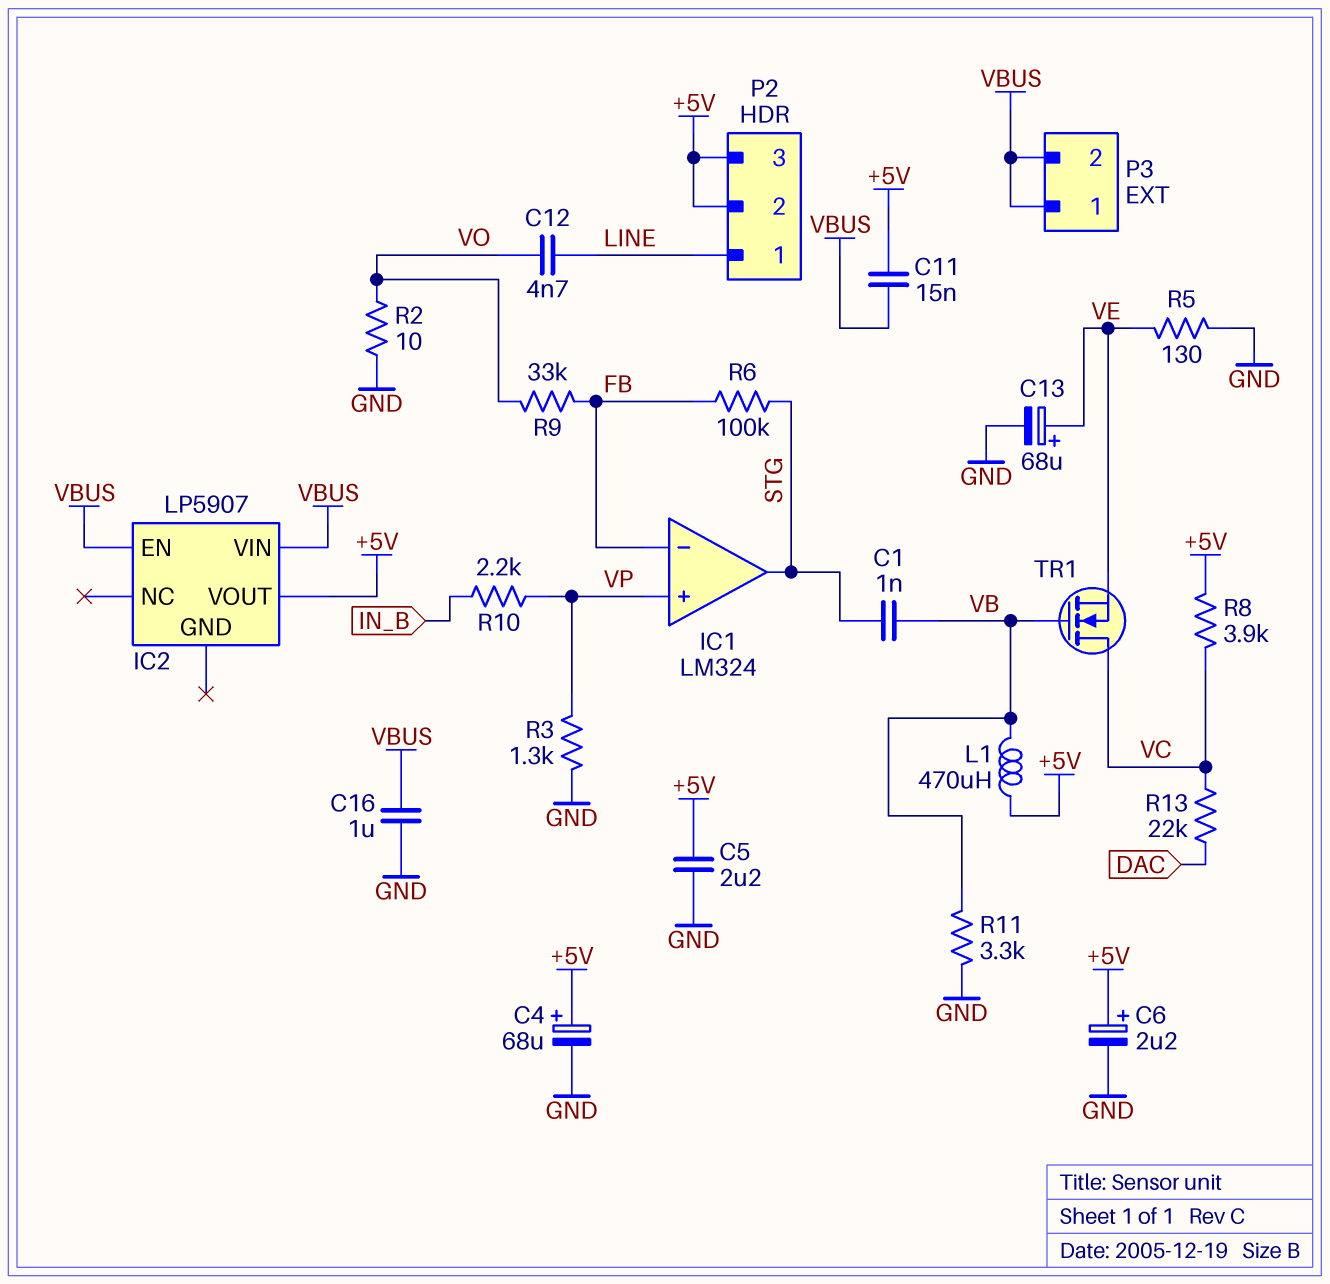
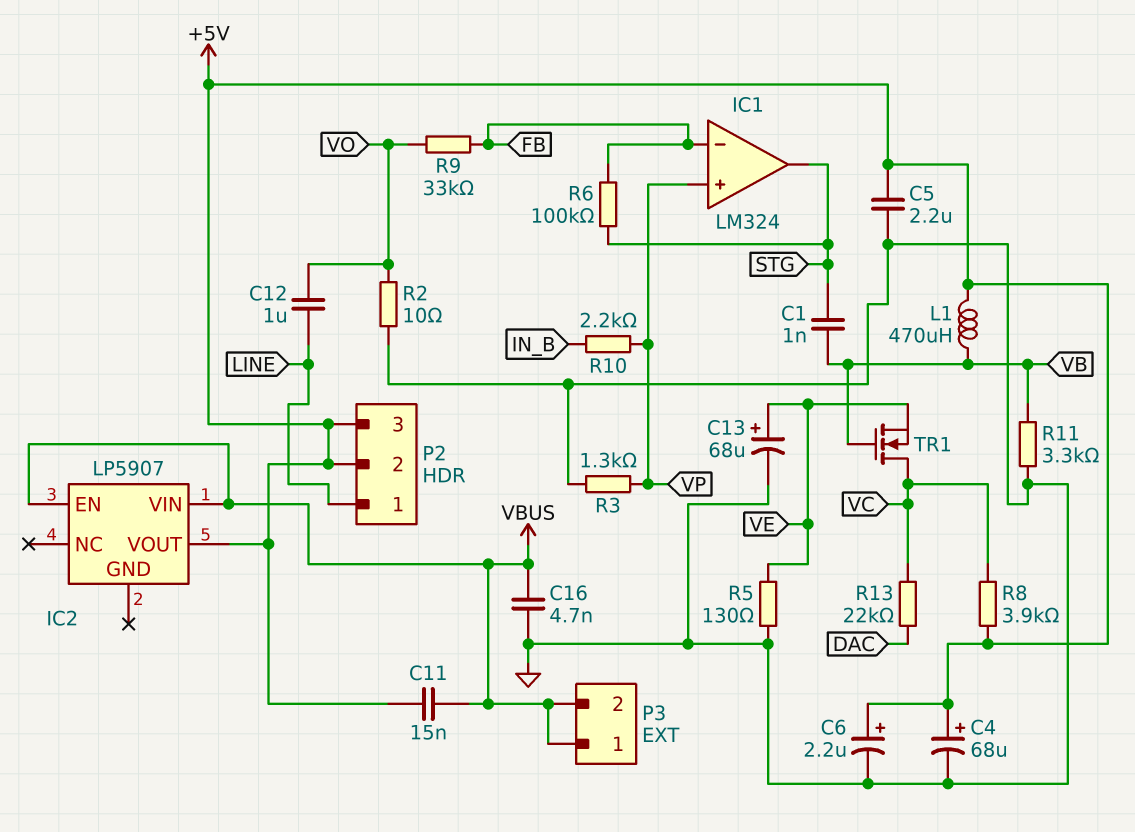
C12: 4.7nF (LINE, VO) -> 1uF (LINE, VO)
C16: 1uF (GND, VBUS) -> 4.7nF (GND, VBUS)

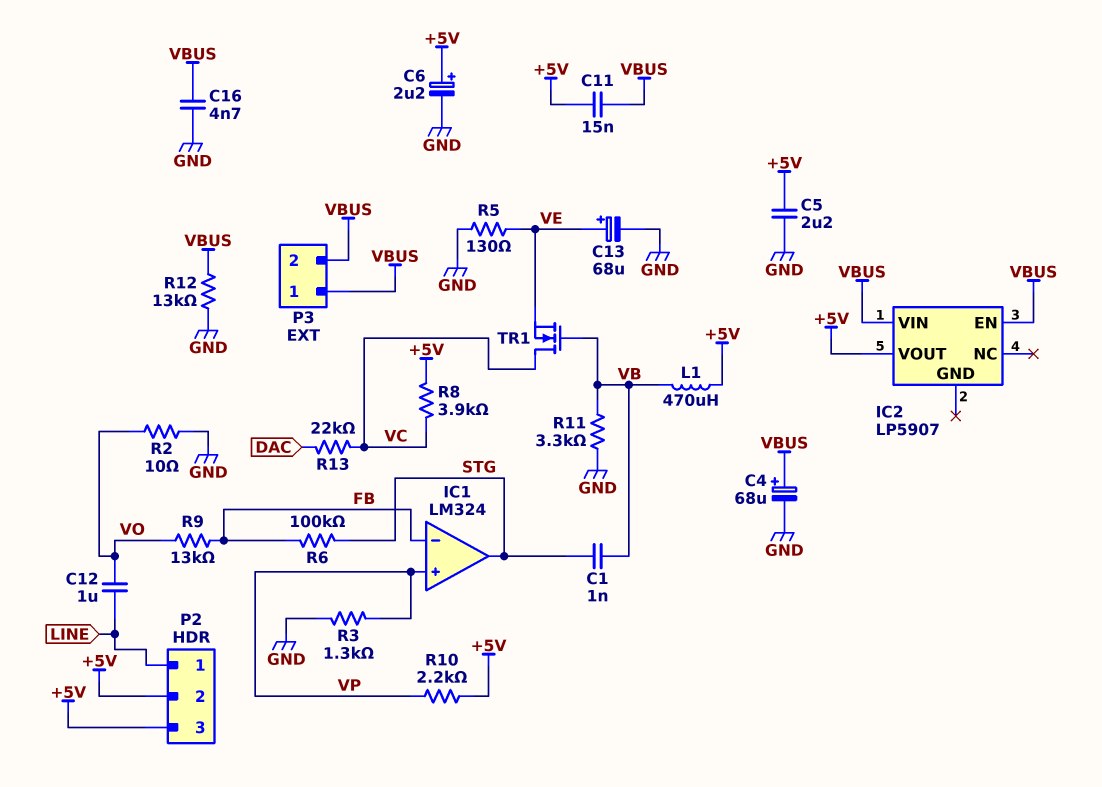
C4: 68uF (plus +5V, minus GND) -> 68uF (plus VBUS, minus GND)
R9: 33k (FB, VO) -> 13k (FB, VO)
R10: 2.2k (IN_B, VP) -> 2.2k (+5V, VP)
R12: none -> 13k (GND, VBUS)

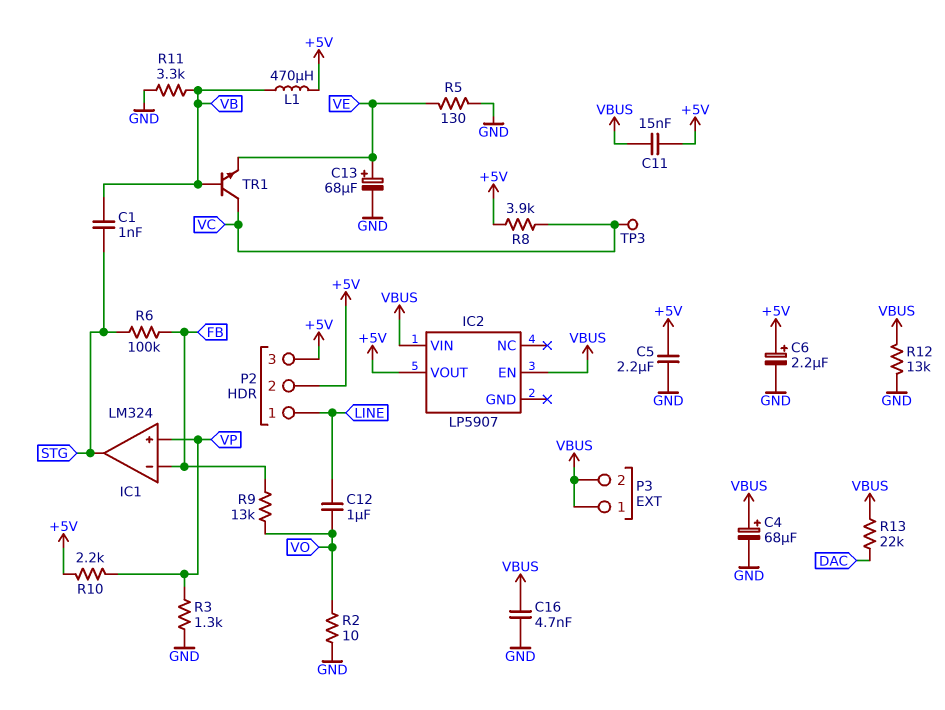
R13: 22k (DAC, VC) -> 22k (DAC, VBUS)
TP3: none -> test point (VC)
TR1: NMOS (G VB, D VC, S VE) -> NPN (B VB, C VC, E VE)

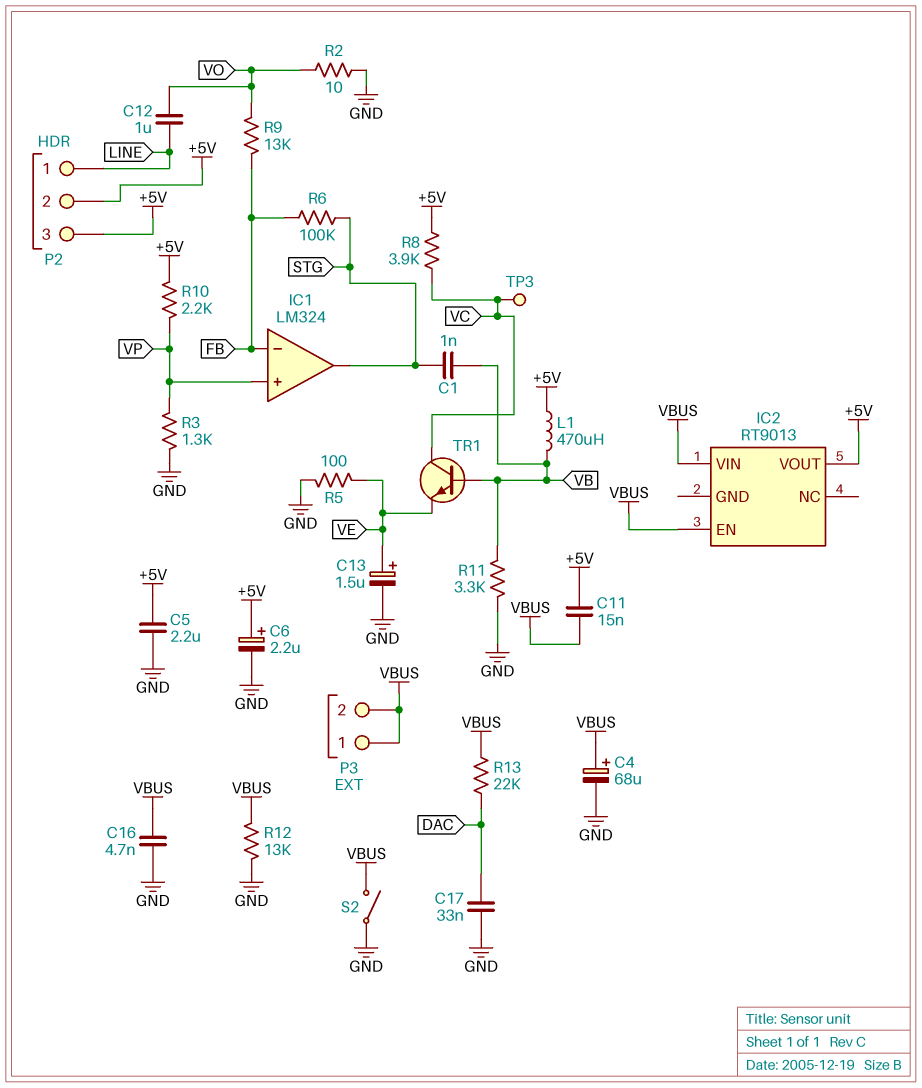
C13: 68uF (plus VE, minus GND) -> 1.5uF (plus VE, minus GND)
C17: none -> 33nF (DAC, GND)
IC2: LP5907 -> RT9013
R5: 130 (GND, VE) -> 100 (GND, VE)
S2: none -> switch (GND, VBUS)

